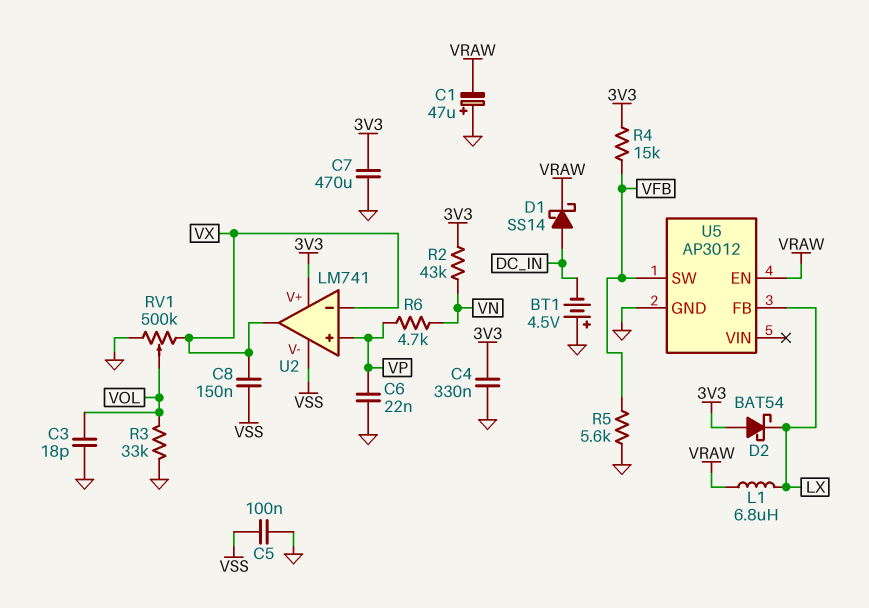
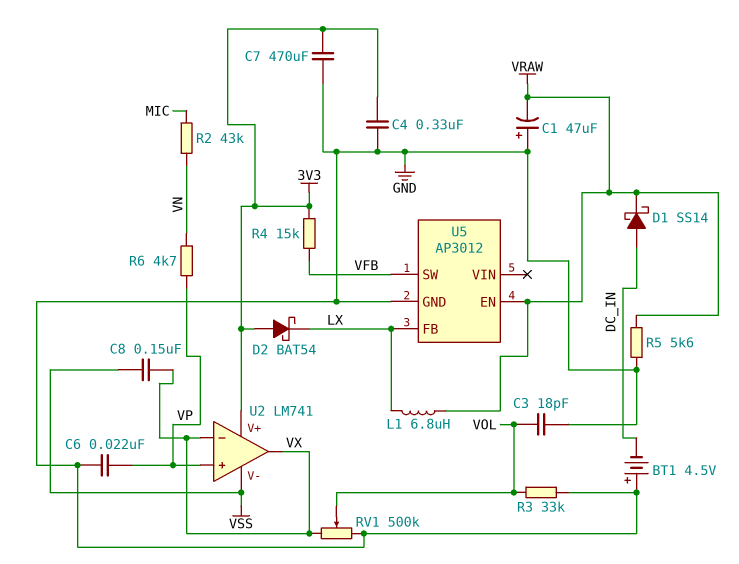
C5: 100nF (GND, VSS) -> none
R2: 43k (3V3, VN) -> 43k (MIC, VN)
R5: 5.6k (GND, VFB) -> 5.6k (GND, VRAW)

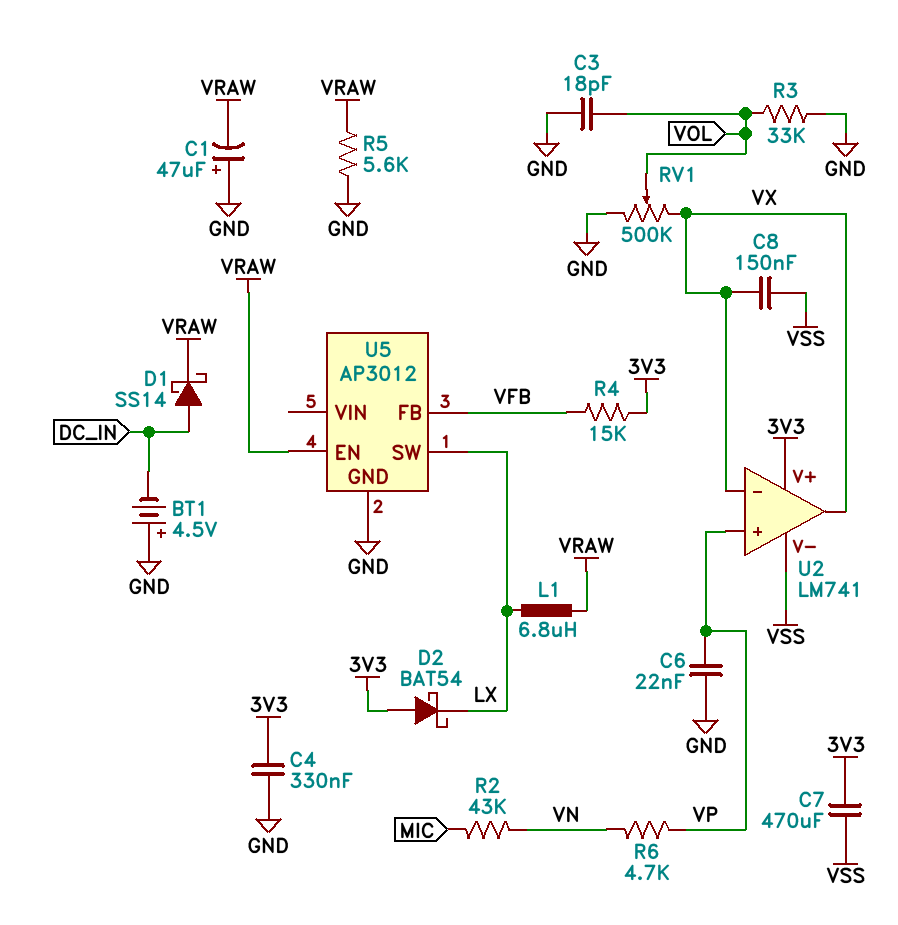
C7: 470uF (3V3, GND) -> 470uF (3V3, VSS)
U5 pin FB: LX -> VFB
U5 pin SW: VFB -> LX

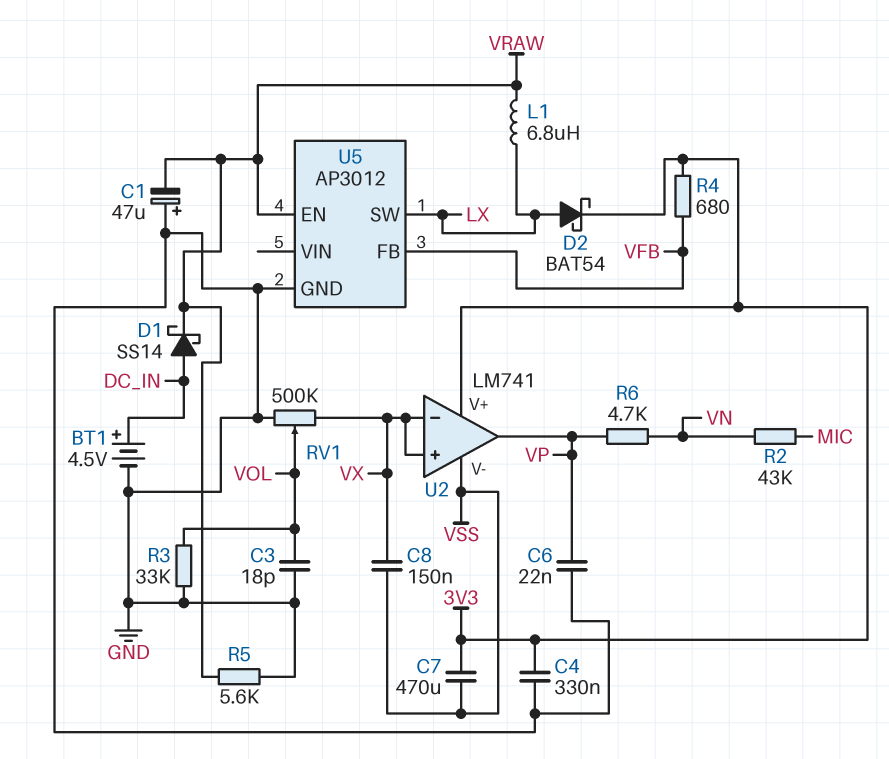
BT1: 4.5V (plus GND, minus DC_IN) -> 4.5V (plus DC_IN, minus GND)
D2: schottky BAT54 (A 3V3, K LX) -> schottky BAT54 (A LX, K 3V3)
R4: 15k (3V3, VFB) -> 680 (3V3, VFB)
U2 pin in+: VP -> VX
U2 pin out: VX -> VP

